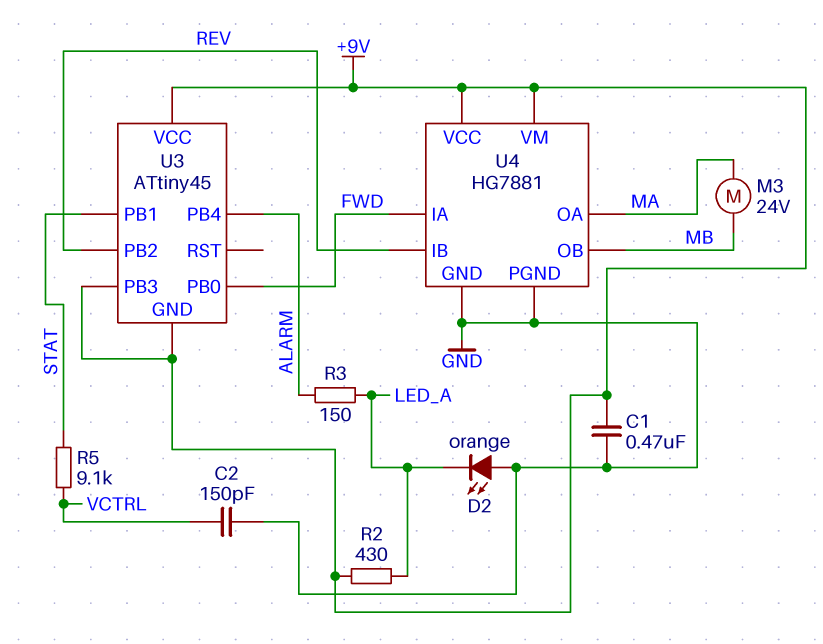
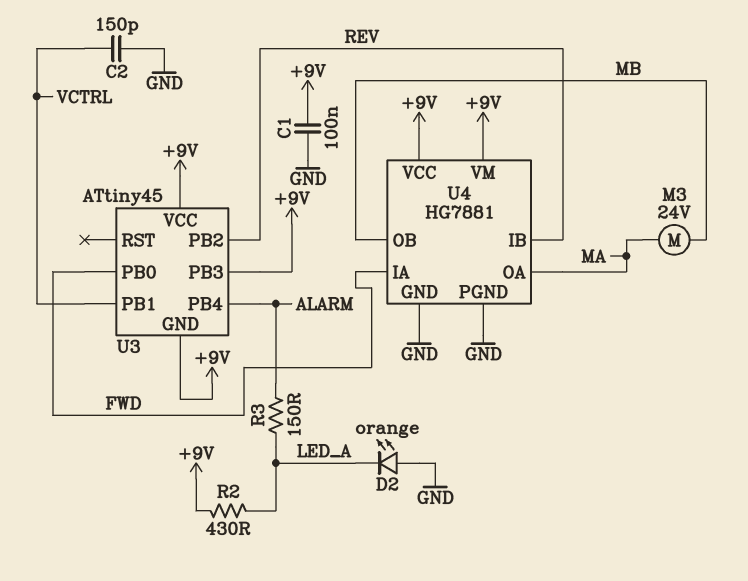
C1: 470nF (+9V, GND) -> 100nF (+9V, GND)
R5: 9.1k (STAT, VCTRL) -> none
U3 pin PB1: STAT -> VCTRL

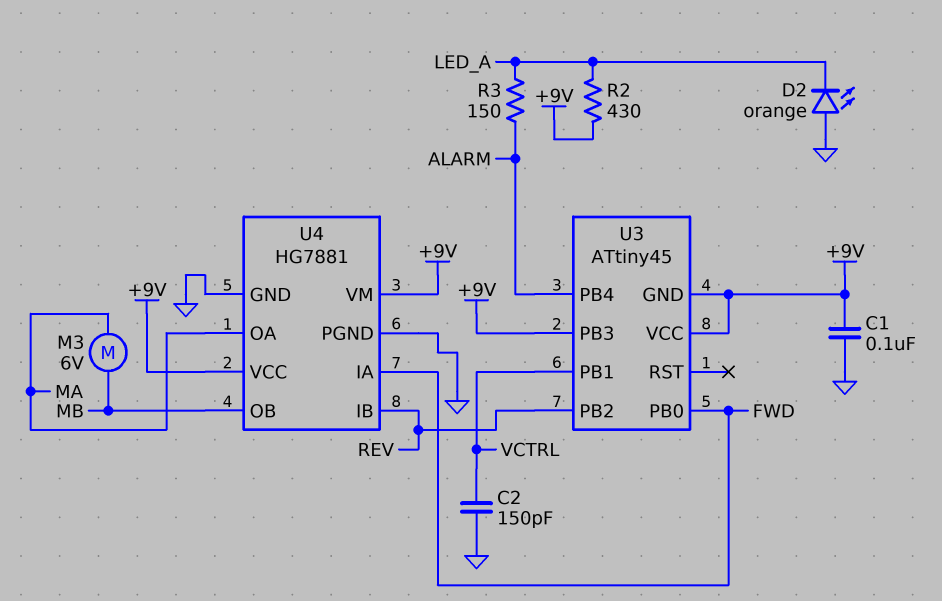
M3: motor 24V (MA, MB) -> motor 6V (MA, MB)

